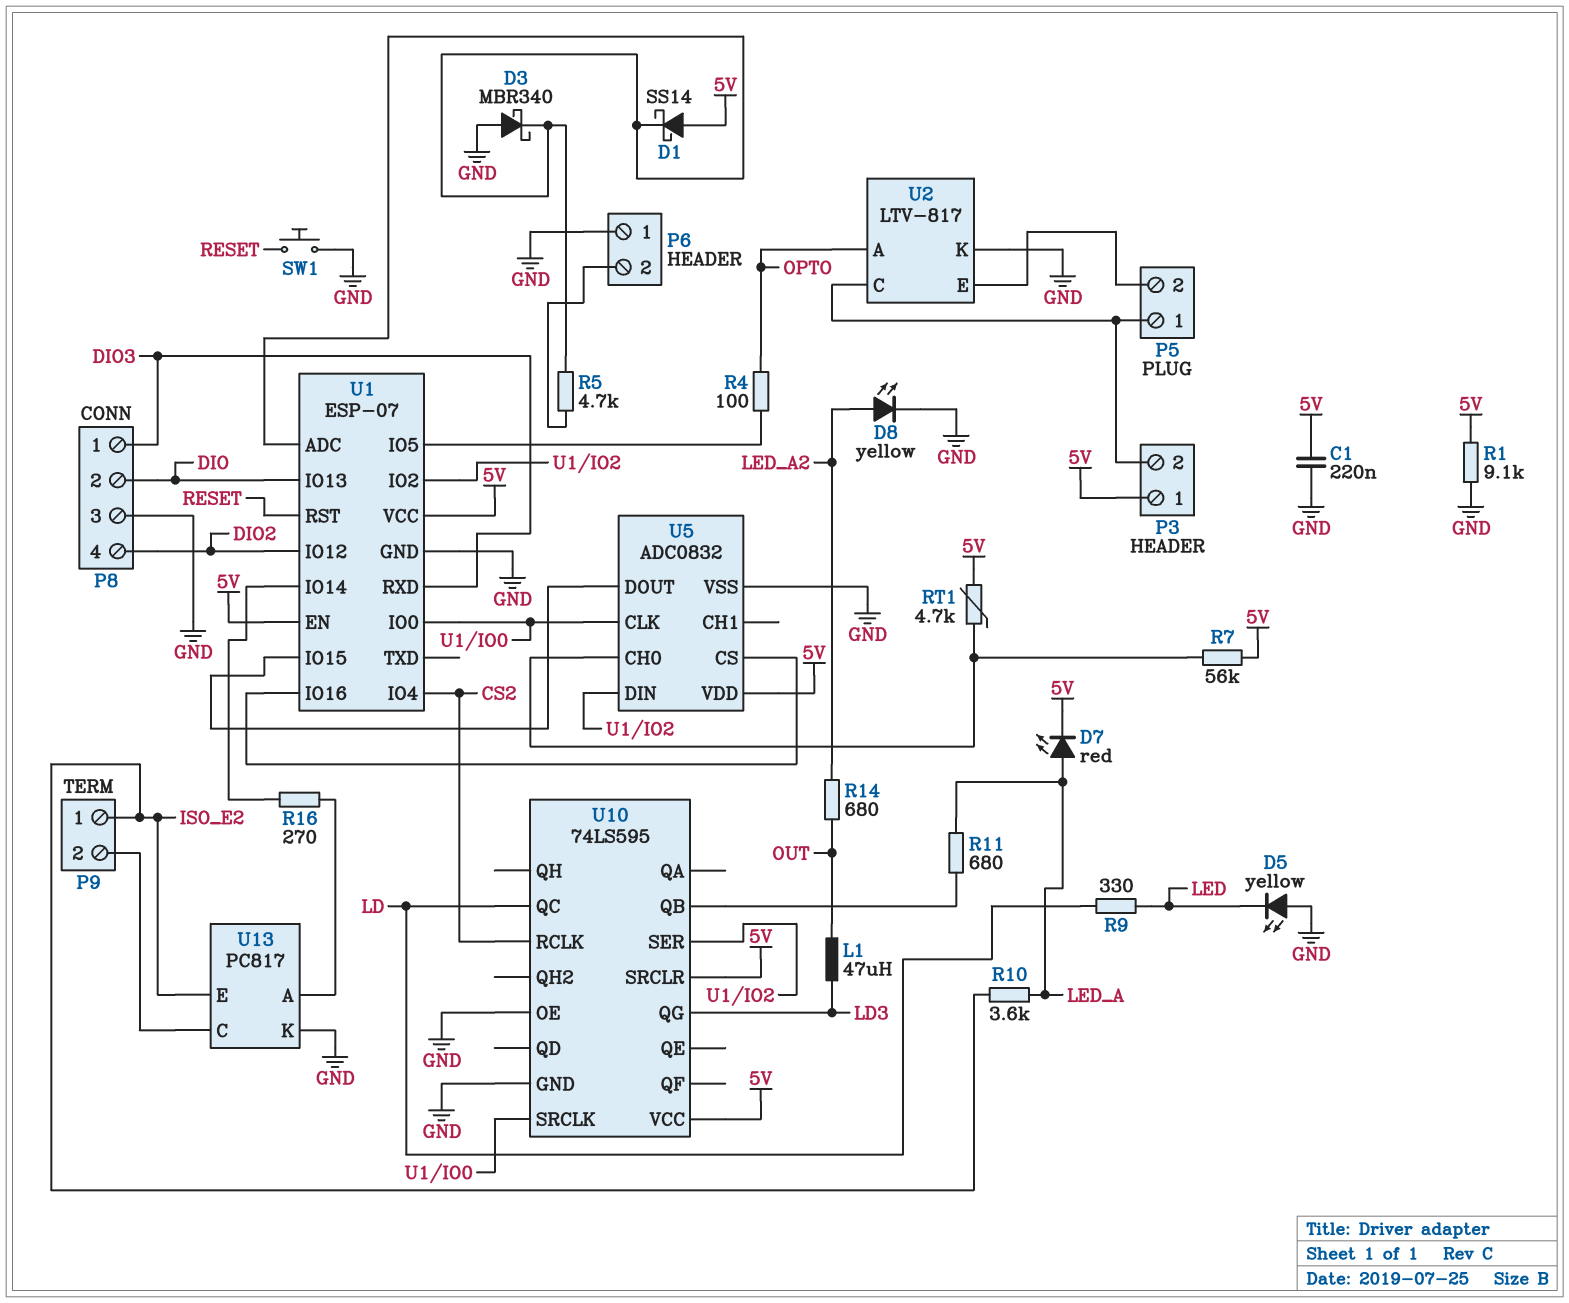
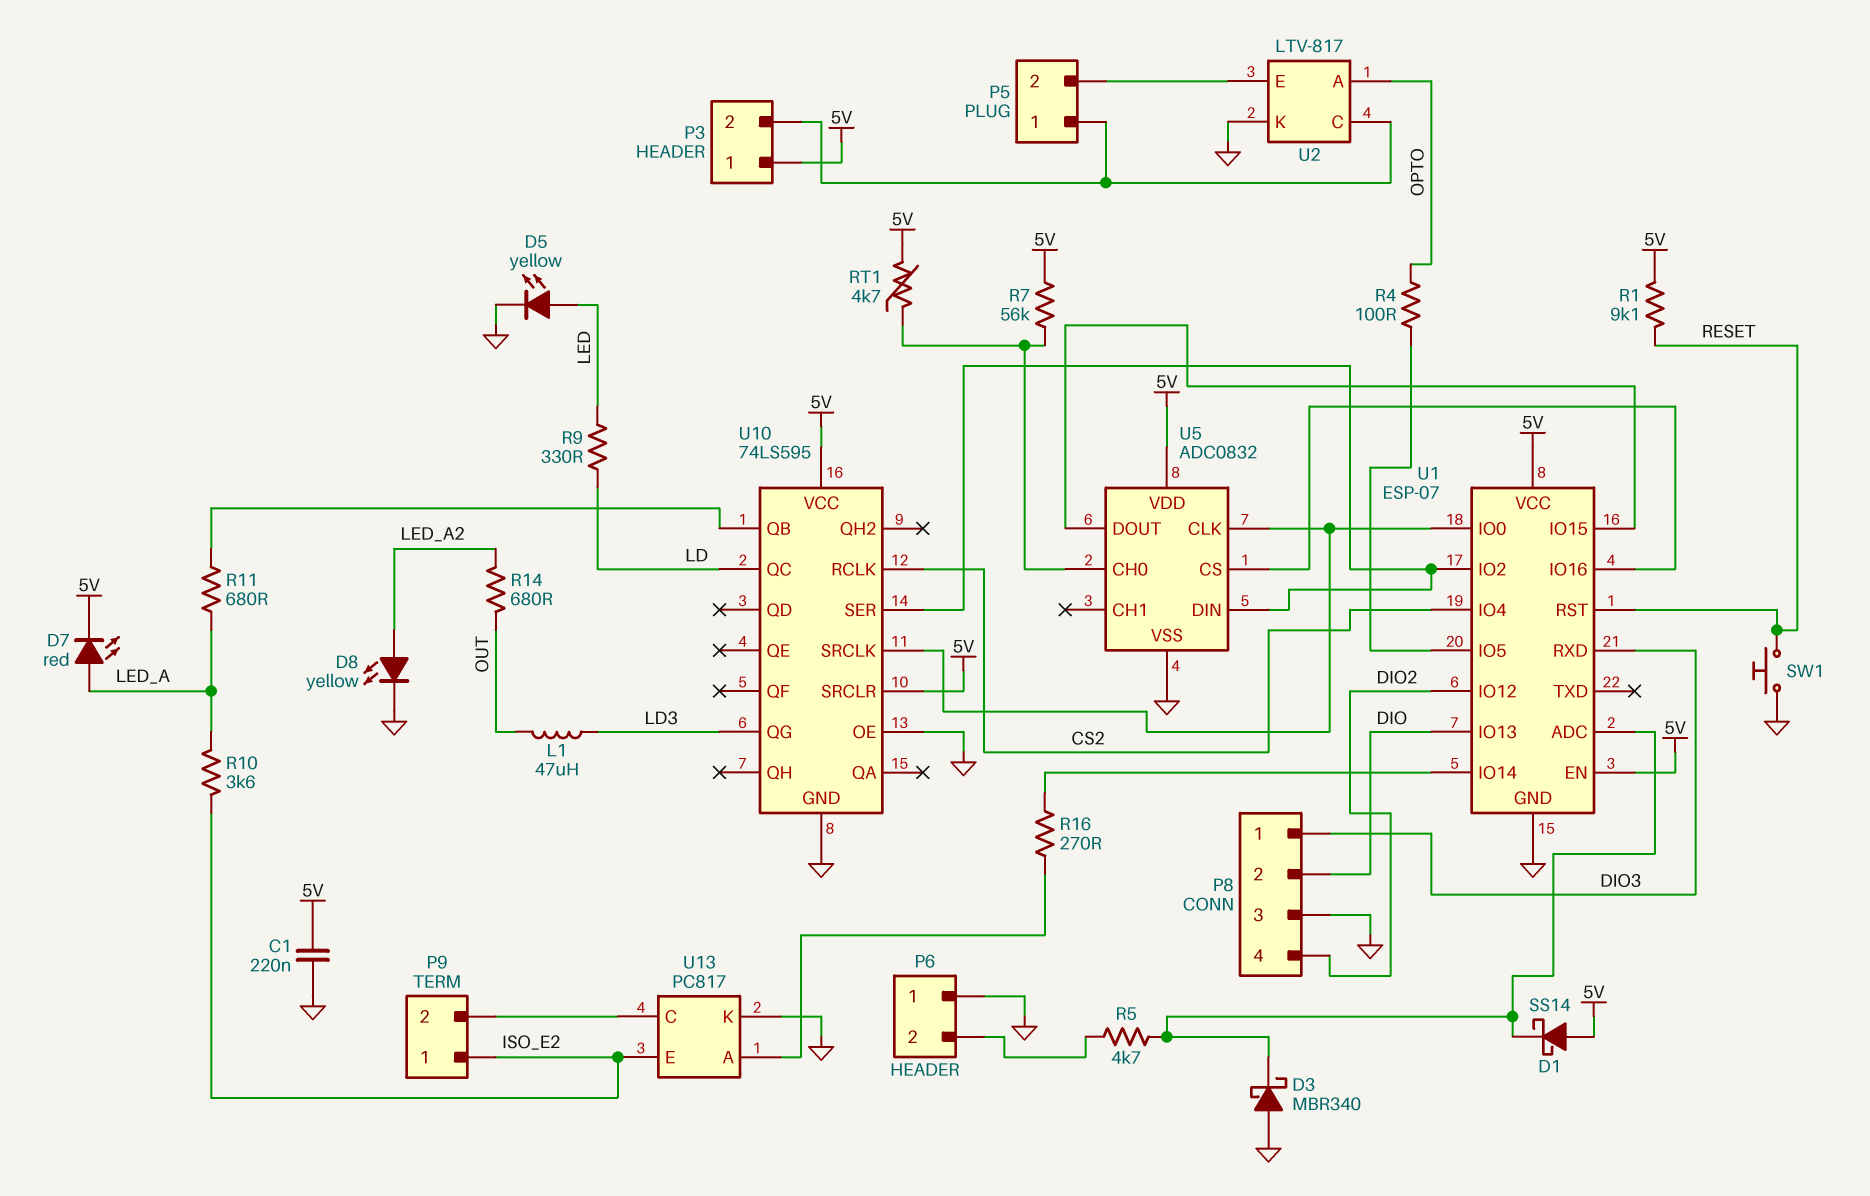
D5: LED yellow (A GND, K LED) -> LED yellow (A LED, K GND)
R1: 9.1k (5V, GND) -> 9.1k (5V, RESET)

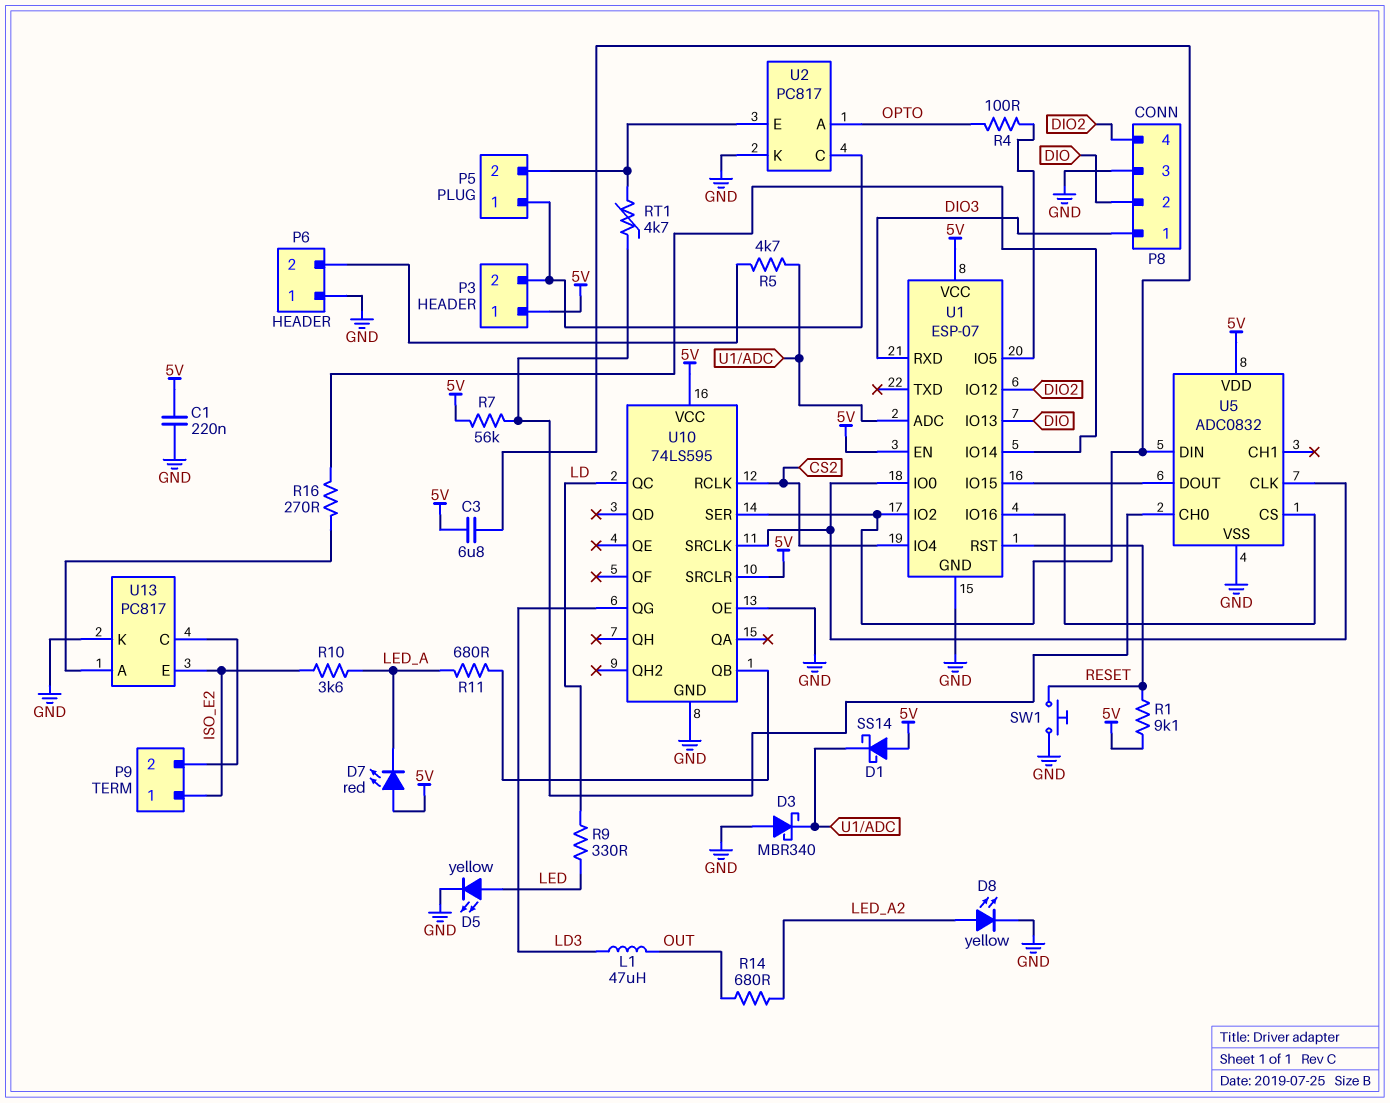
C3: none -> 6.8uF (5V, U1/IO2)
D7: LED red (A LED_A, K 5V) -> LED red (A 5V, K LED_A)
RT1: 4.7k (5V, U5/CH0) -> 4.7k (P5/2, U5/CH0)
U2: LTV-817 -> PC817

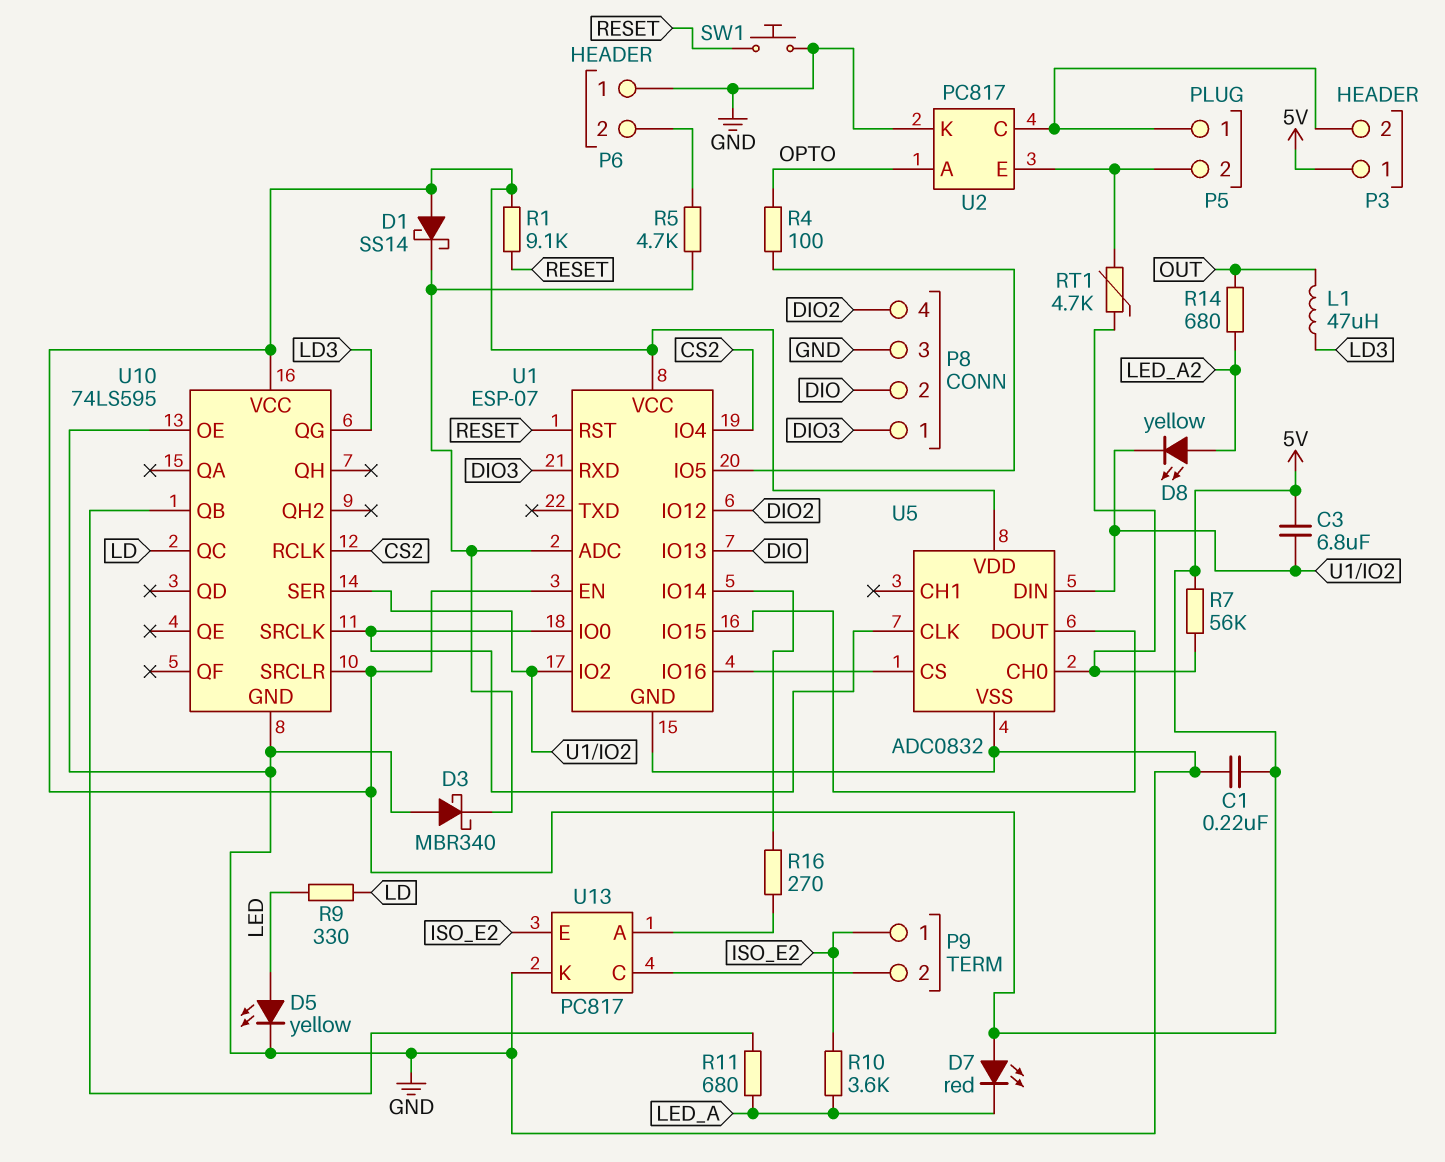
D8: LED yellow (A LED_A2, K GND) -> LED yellow (A LED_A2, K U1/IO2)

